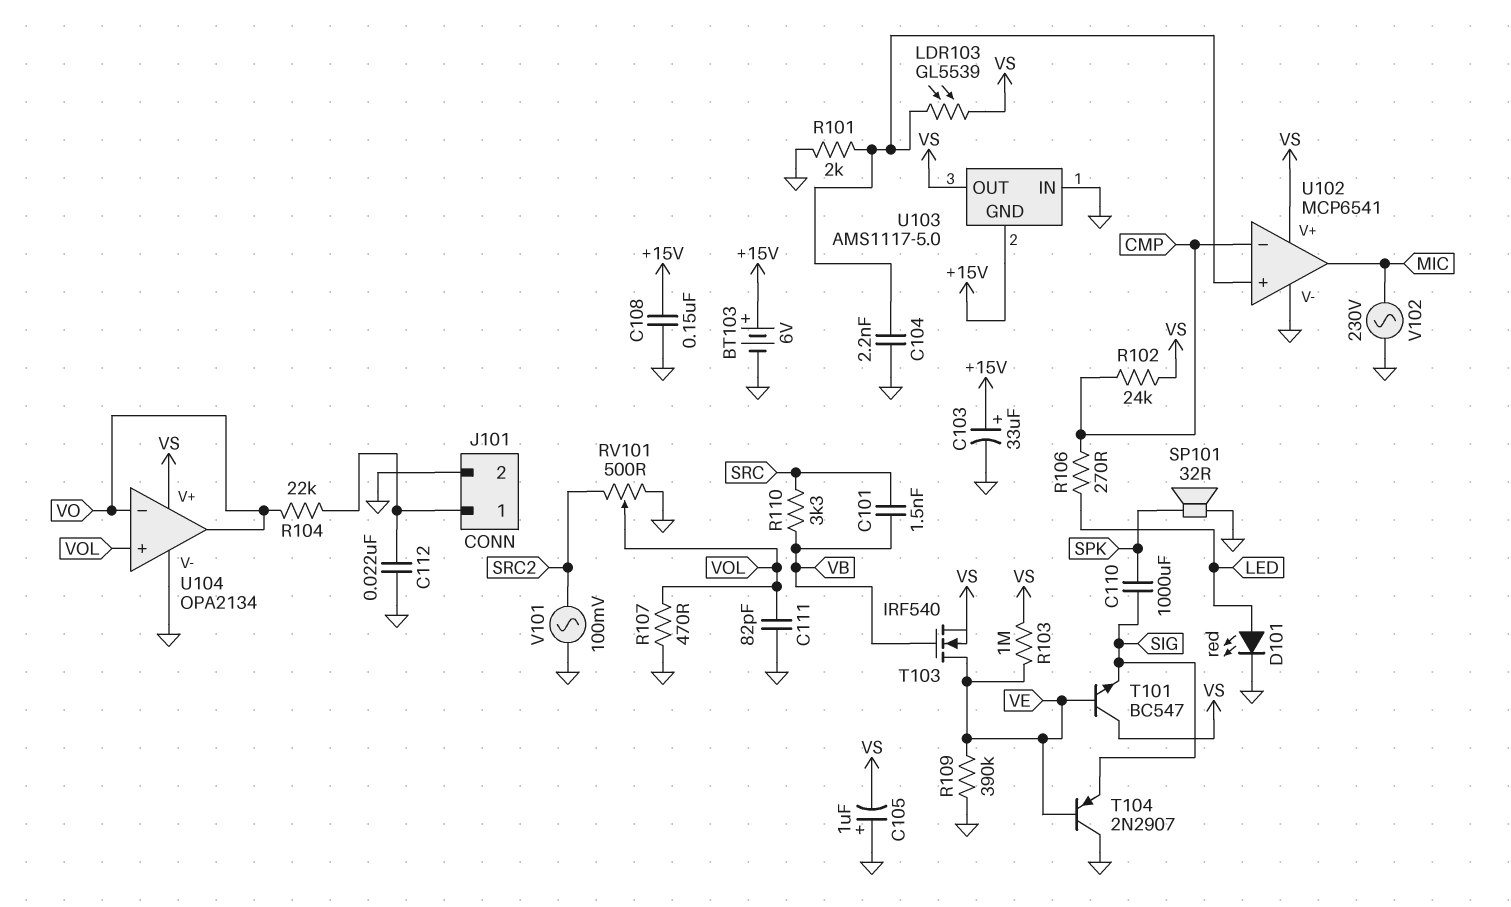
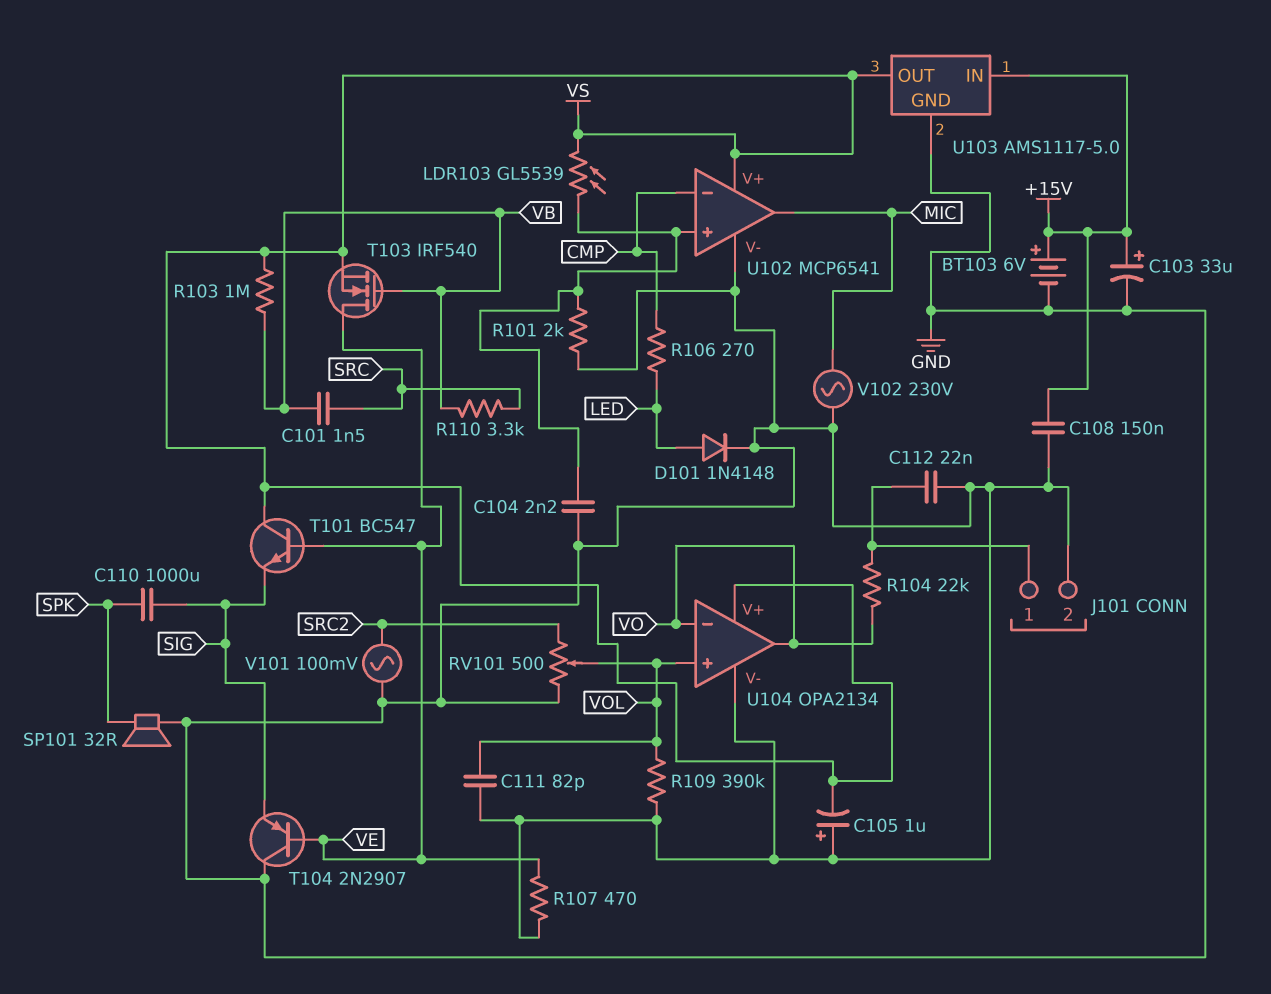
D101: LED red (A LED, K GND) -> diode 1N4148 (A LED, K GND)
R102: 24k (CMP, VS) -> none
R103: 1M (VE, VS) -> 1M (VB, VS)
R107: 470 (GND, VOL) -> 470 (GND, VE)
R109: 390k (GND, VE) -> 390k (GND, VOL)
U103 pin GND: +15V -> GND
U103 pin IN: GND -> +15V

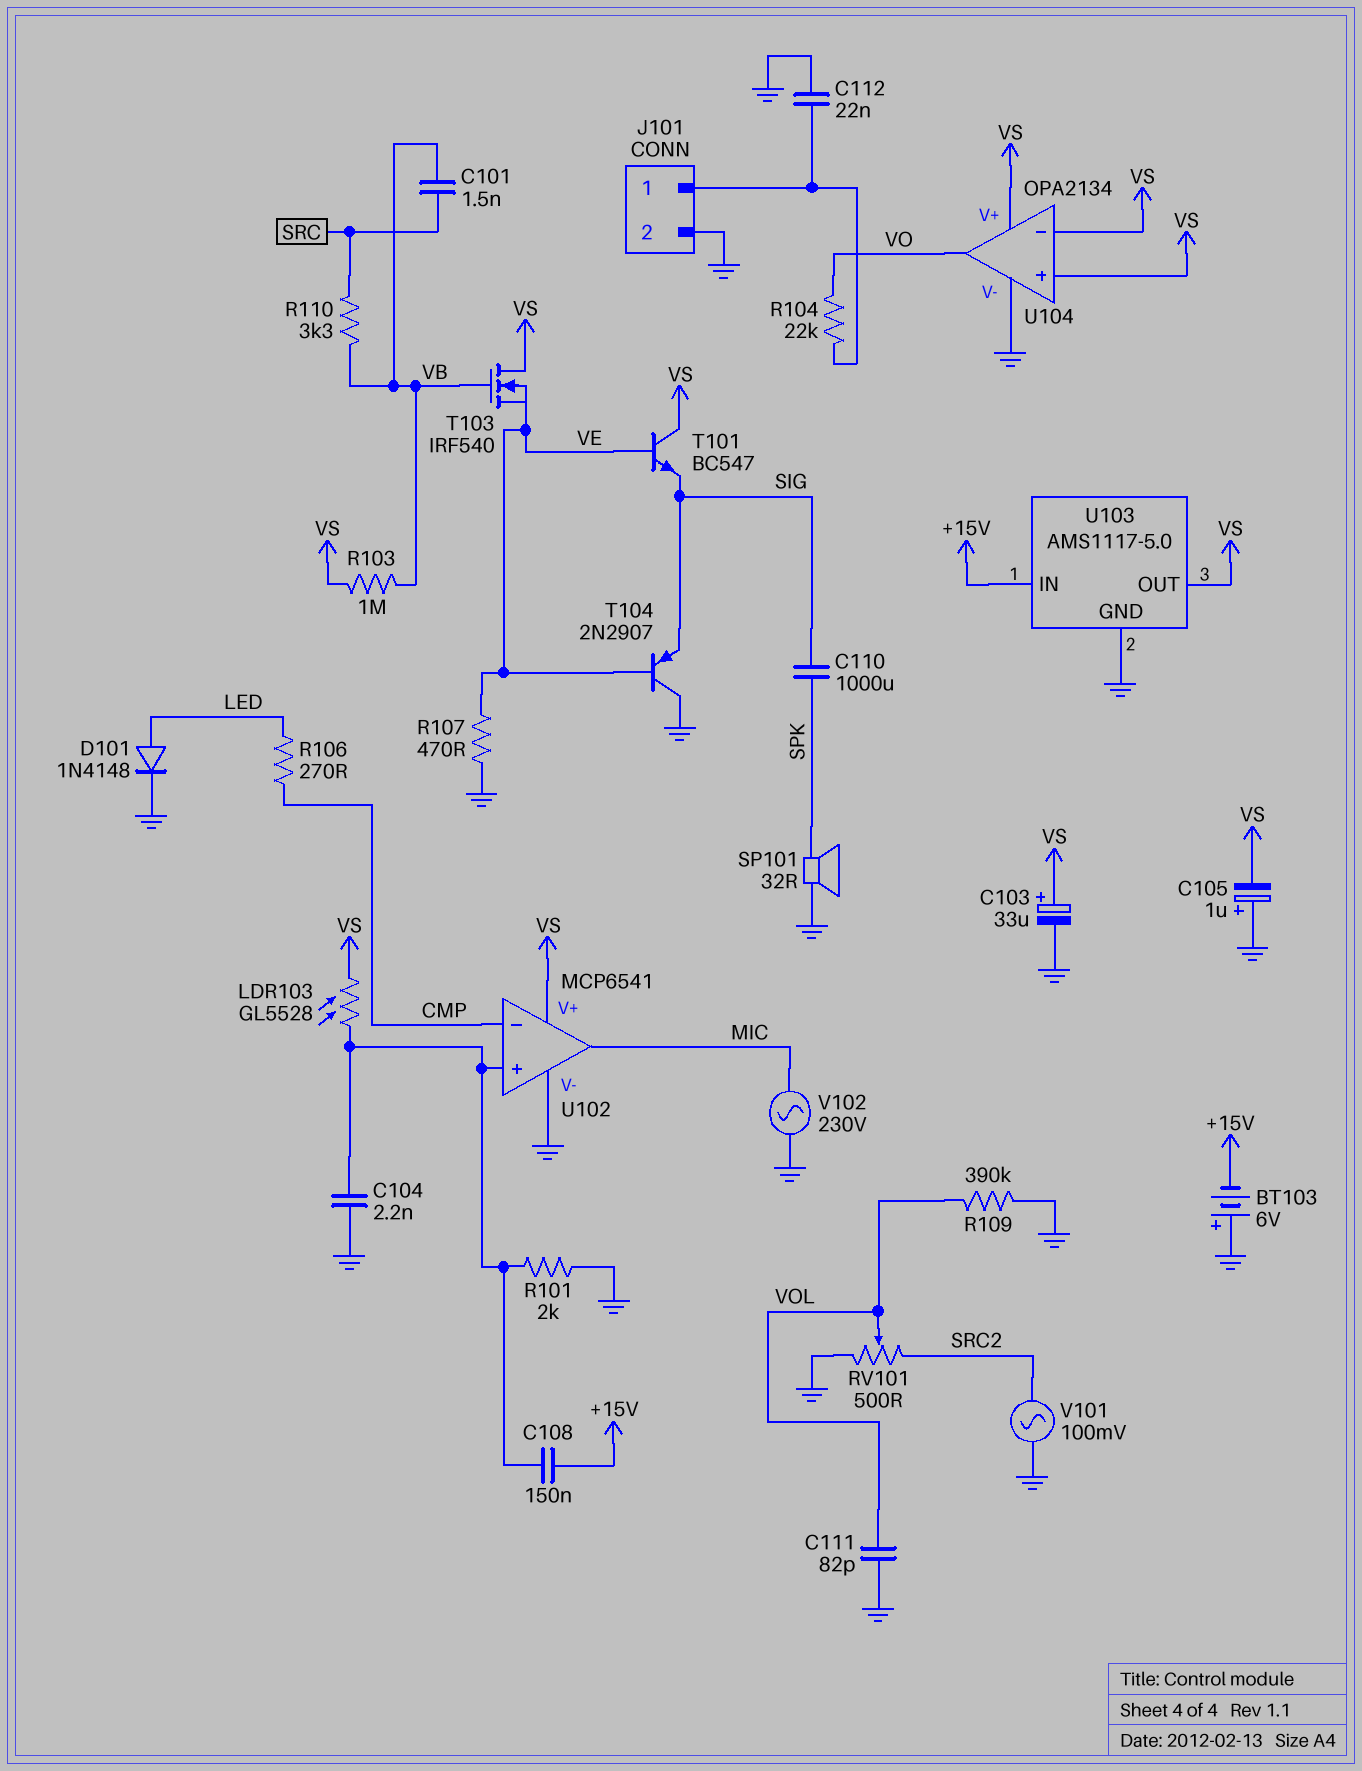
BT103: 6V (plus +15V, minus GND) -> 6V (plus GND, minus +15V)
C103: 33uF (plus +15V, minus GND) -> 33uF (plus VS, minus GND)
C108: 150nF (+15V, GND) -> 150nF (+15V, U102/in+)
LDR103: GL5539 (U102/in+, VS) -> GL5528 (U102/in+, VS)
T103: NMOS IRF540 (G VB, D VE, S VS) -> NMOS IRF540 (G VB, D VS, S VE)
U104 pin in+: VOL -> VS
U104 pin in-: VO -> VS

